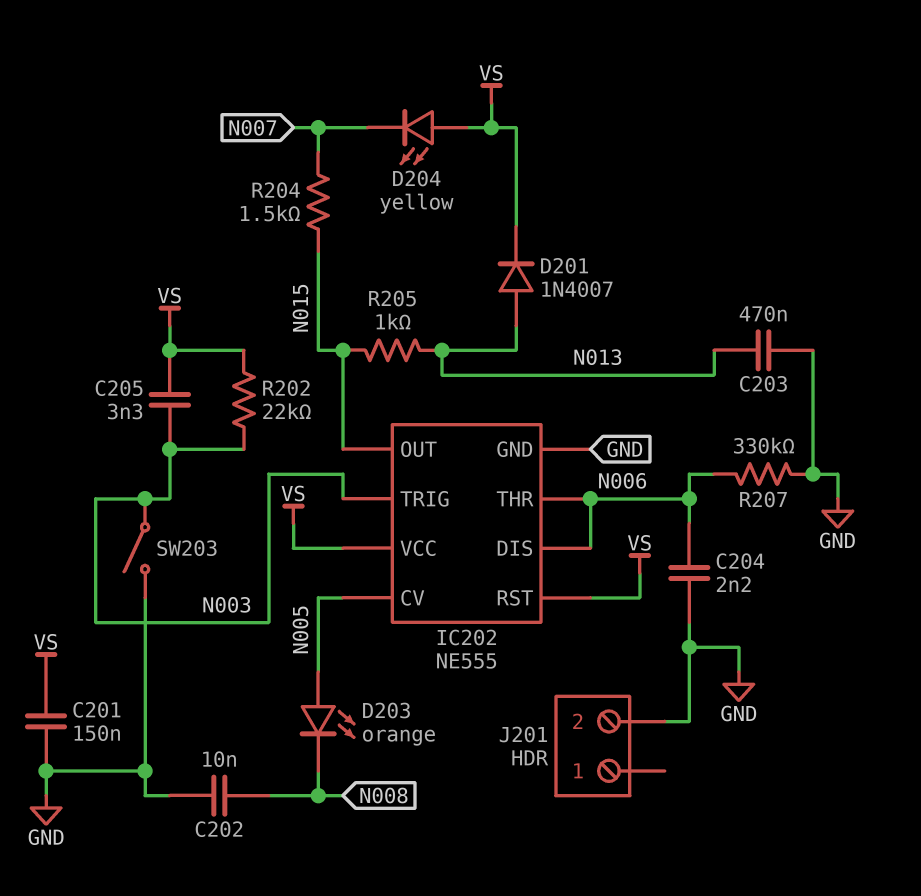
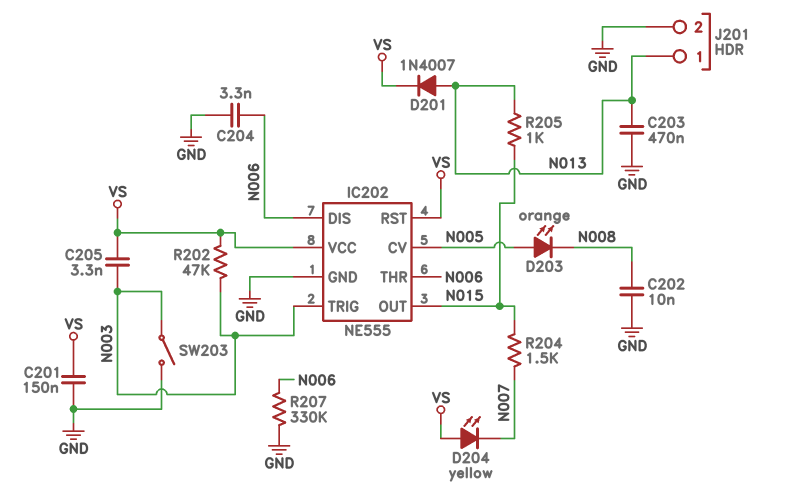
C204: 2.2nF (GND, N006) -> 3.3nF (GND, N006)
J201 pin 1: none -> N013
R202: 22k (N003, VS) -> 47k (N003, VS)

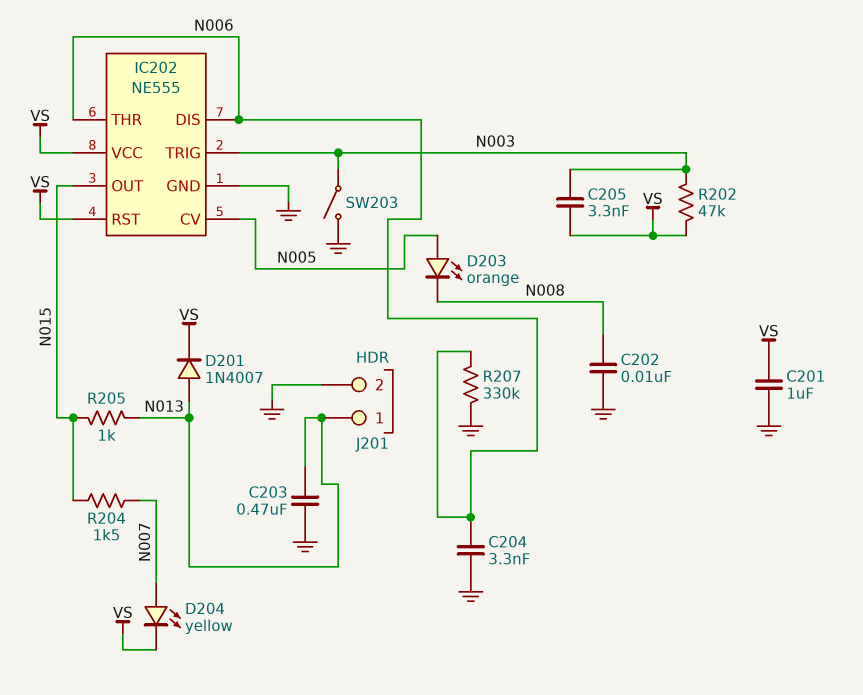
C201: 150nF (GND, VS) -> 1uF (GND, VS)
D204: LED yellow (A VS, K N007) -> LED yellow (A N007, K VS)

